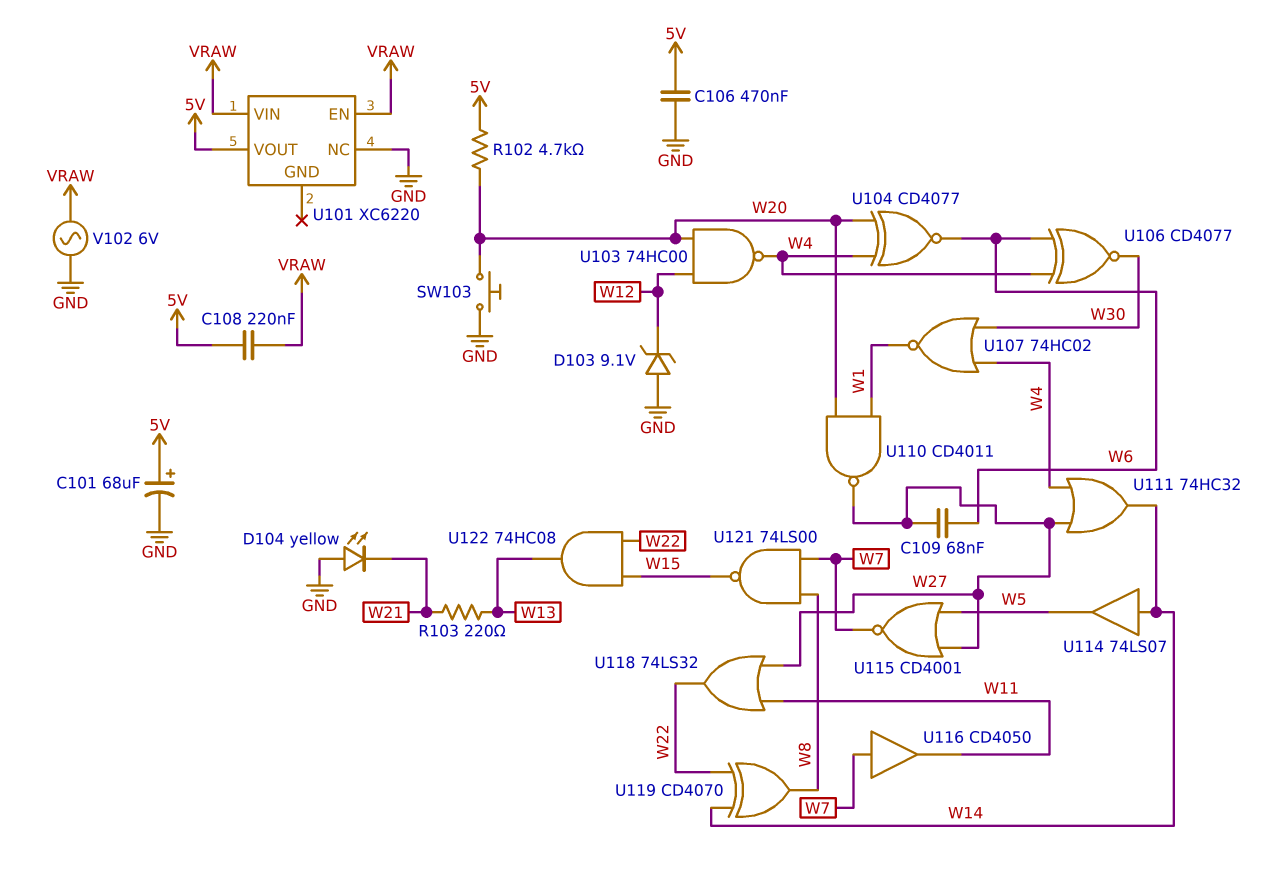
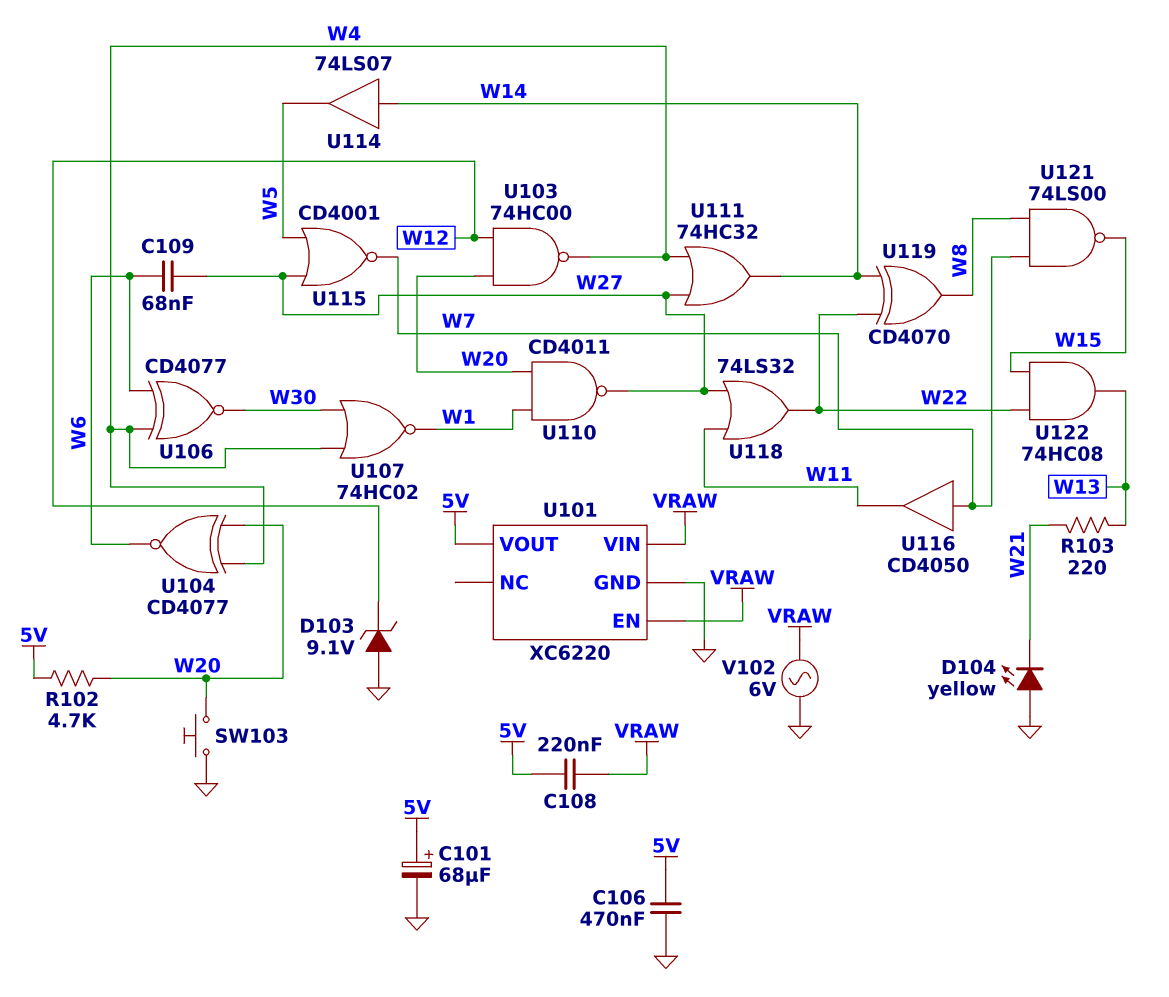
U101 pin GND: none -> GND
U101 pin NC: GND -> none

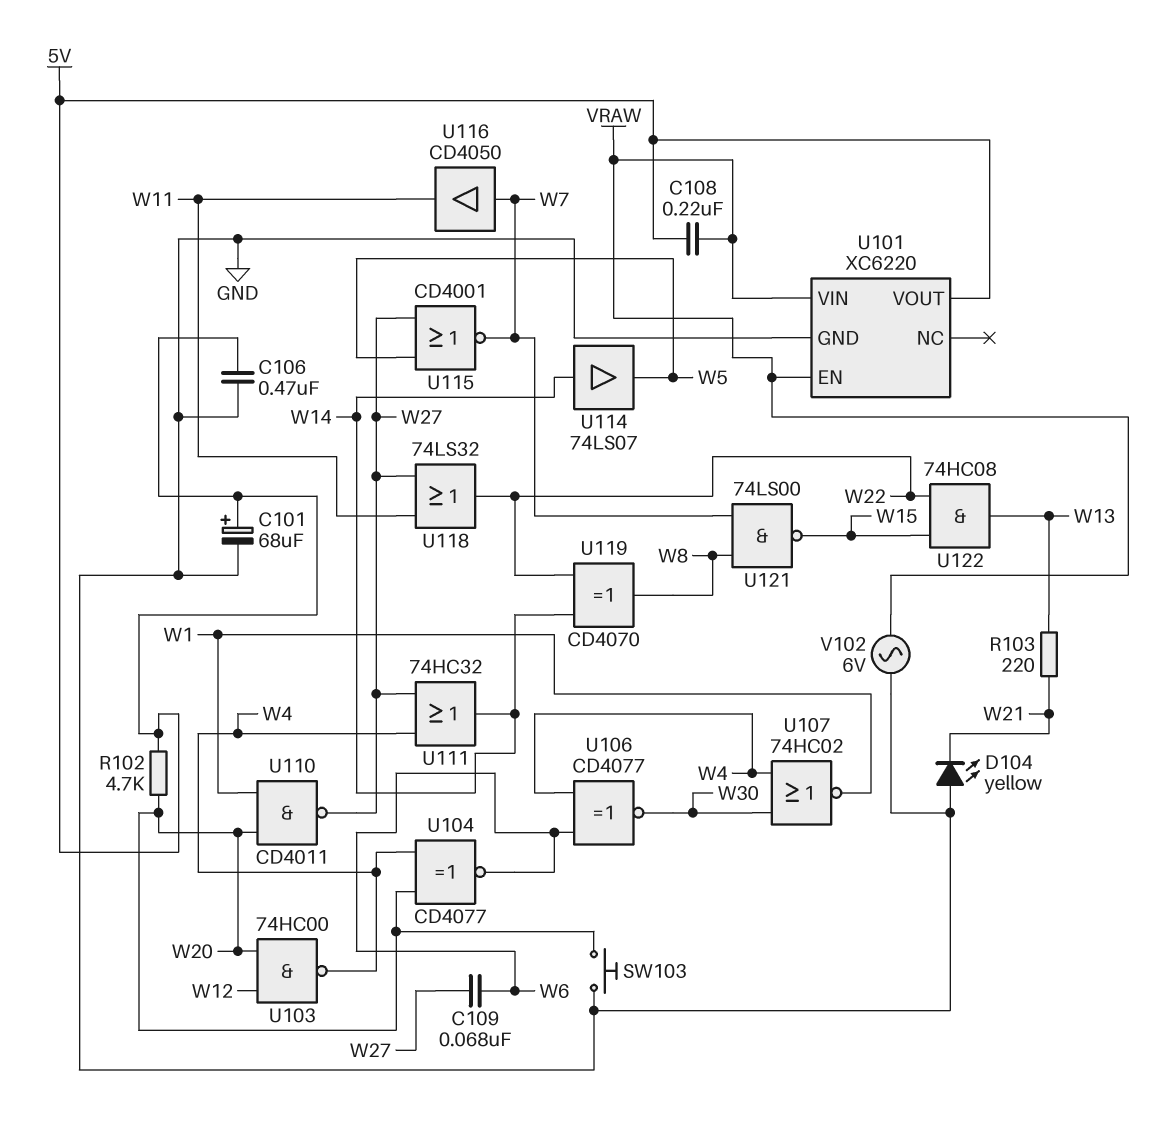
D103: zener 9.1V (A GND, K W12) -> none

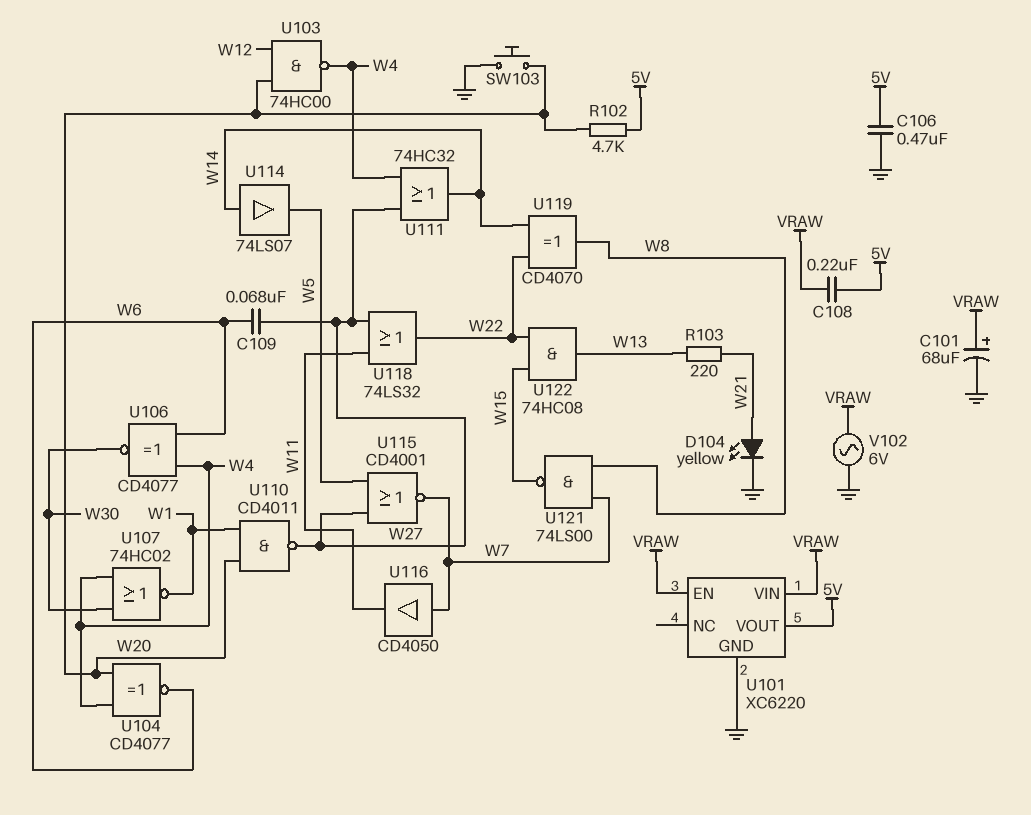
C101: 68uF (plus 5V, minus GND) -> 68uF (plus VRAW, minus GND)
D104: LED yellow (A GND, K W21) -> LED yellow (A W21, K GND)

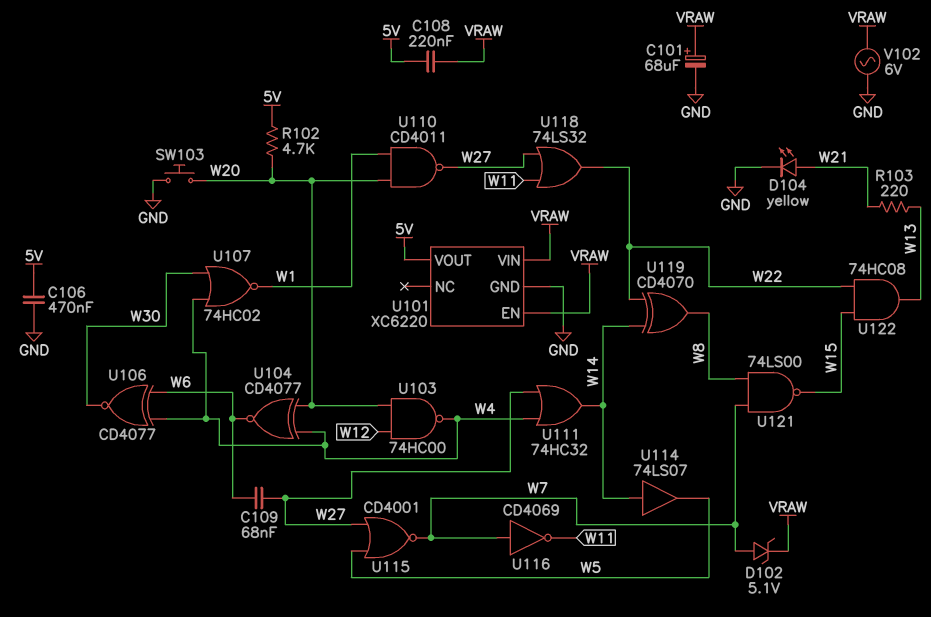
D102: none -> zener 5.1V (A W7, K VRAW)
U116: buffer CD4050 (in W7, out W11) -> NOT CD4069 (in W7, out W11)

